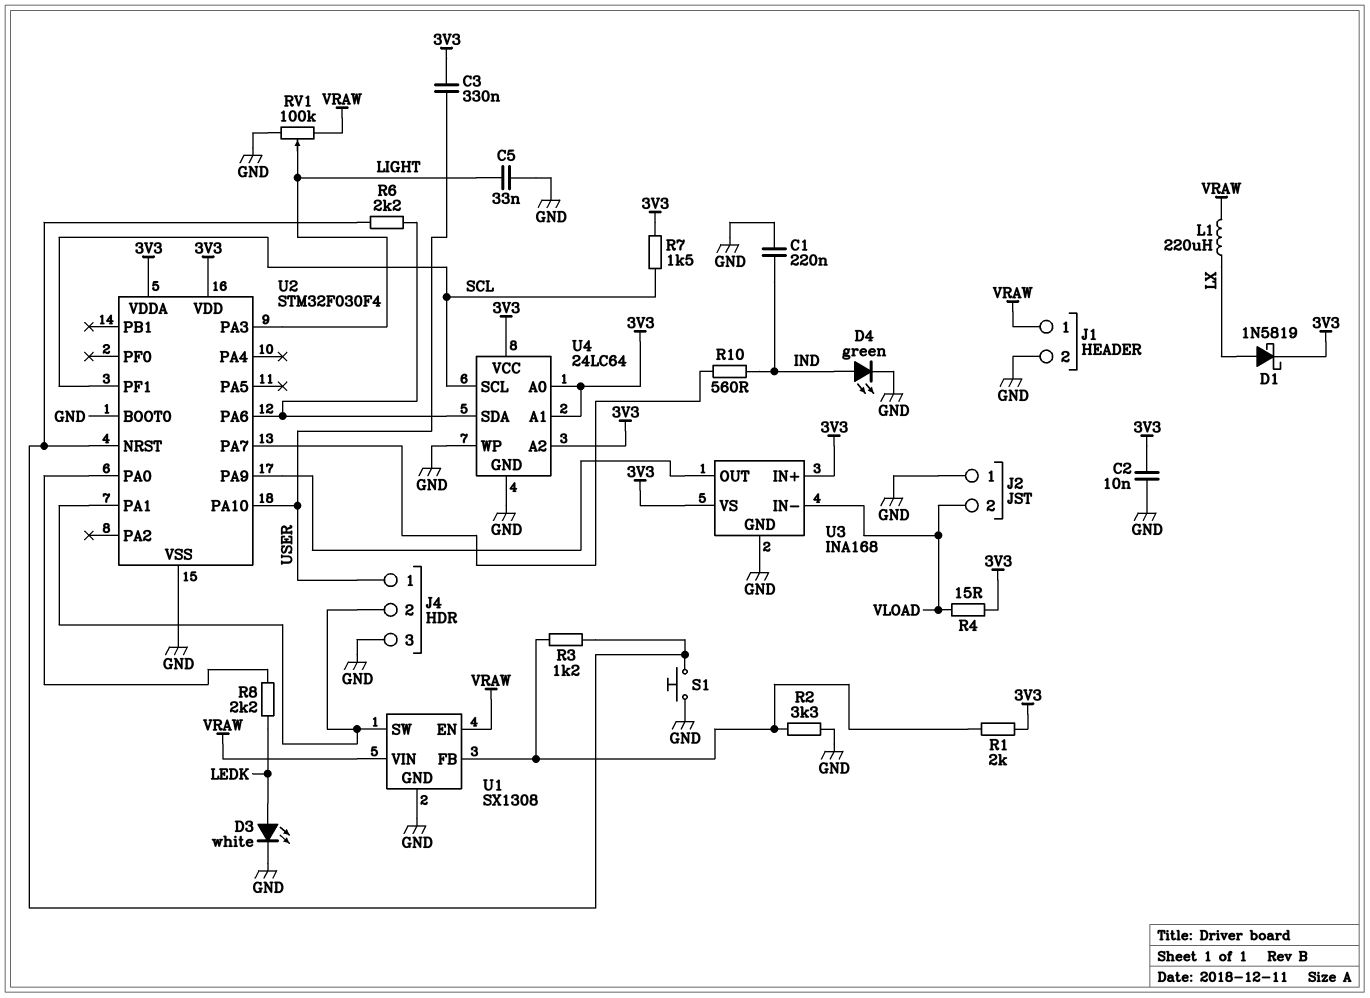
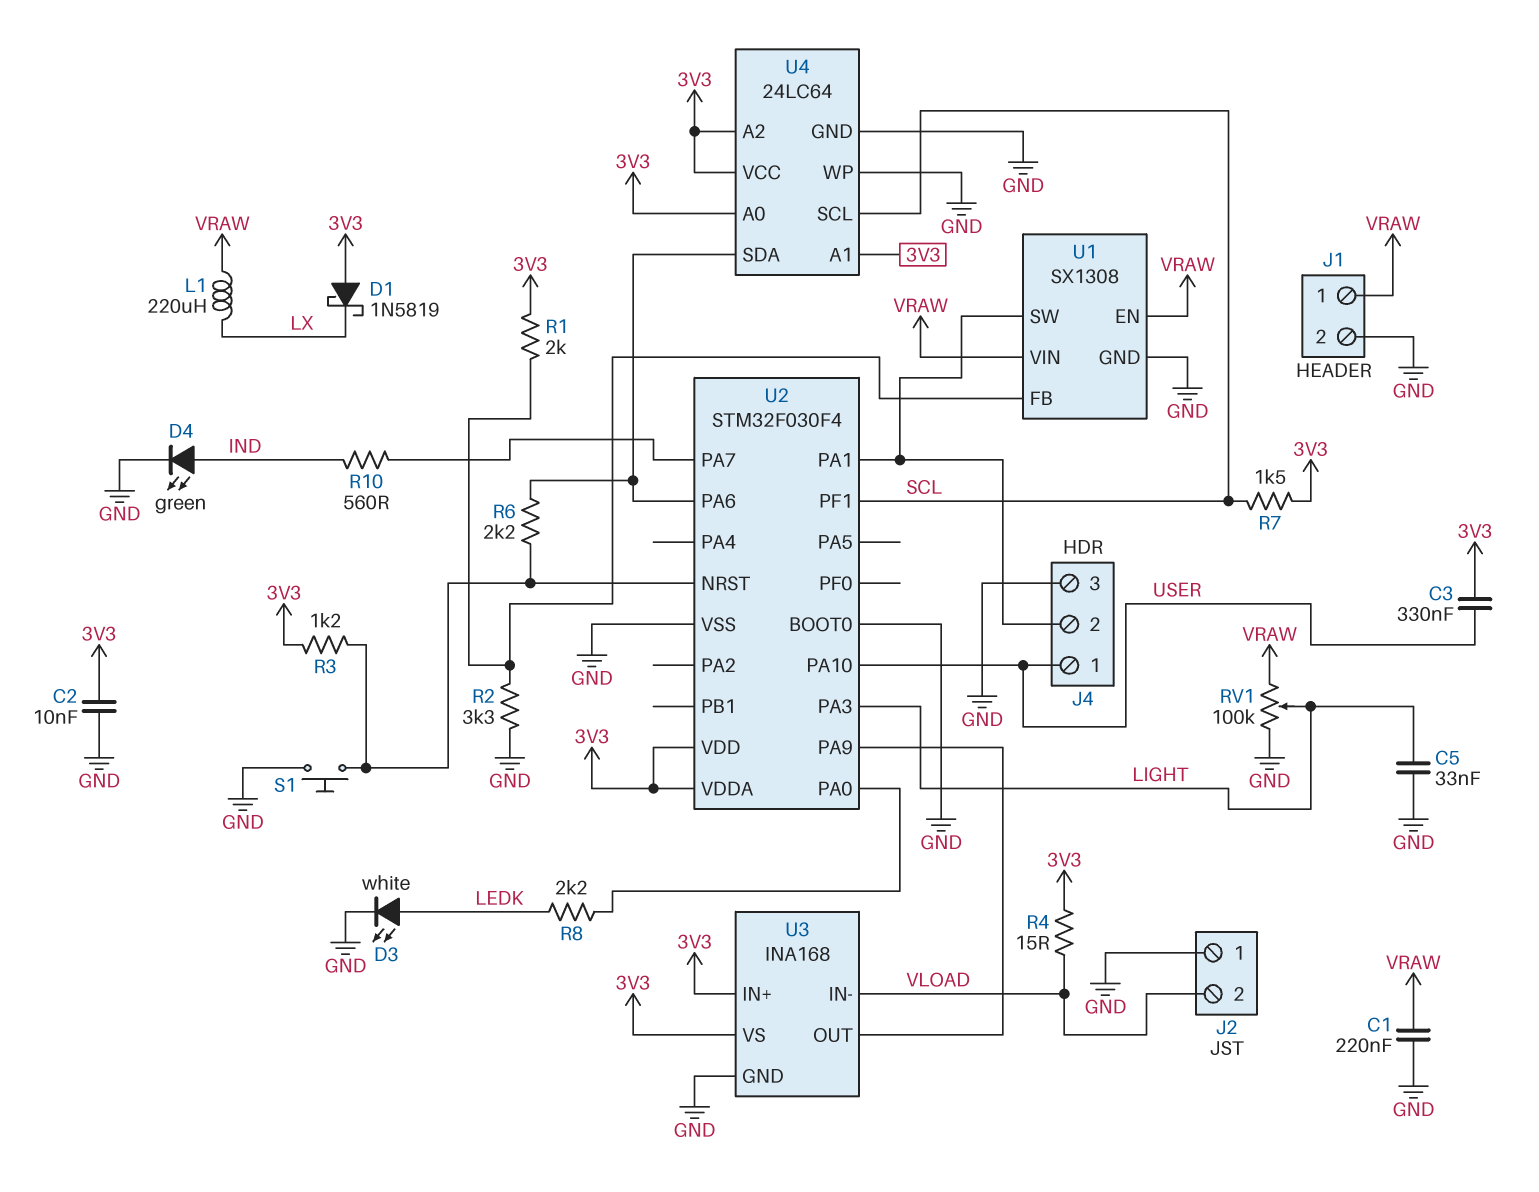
C1: 220nF (GND, IND) -> 220nF (GND, VRAW)
D1: schottky 1N5819 (A LX, K 3V3) -> schottky 1N5819 (A 3V3, K LX)
R3: 1.2k (U1/FB, U2/NRST) -> 1.2k (3V3, U2/NRST)

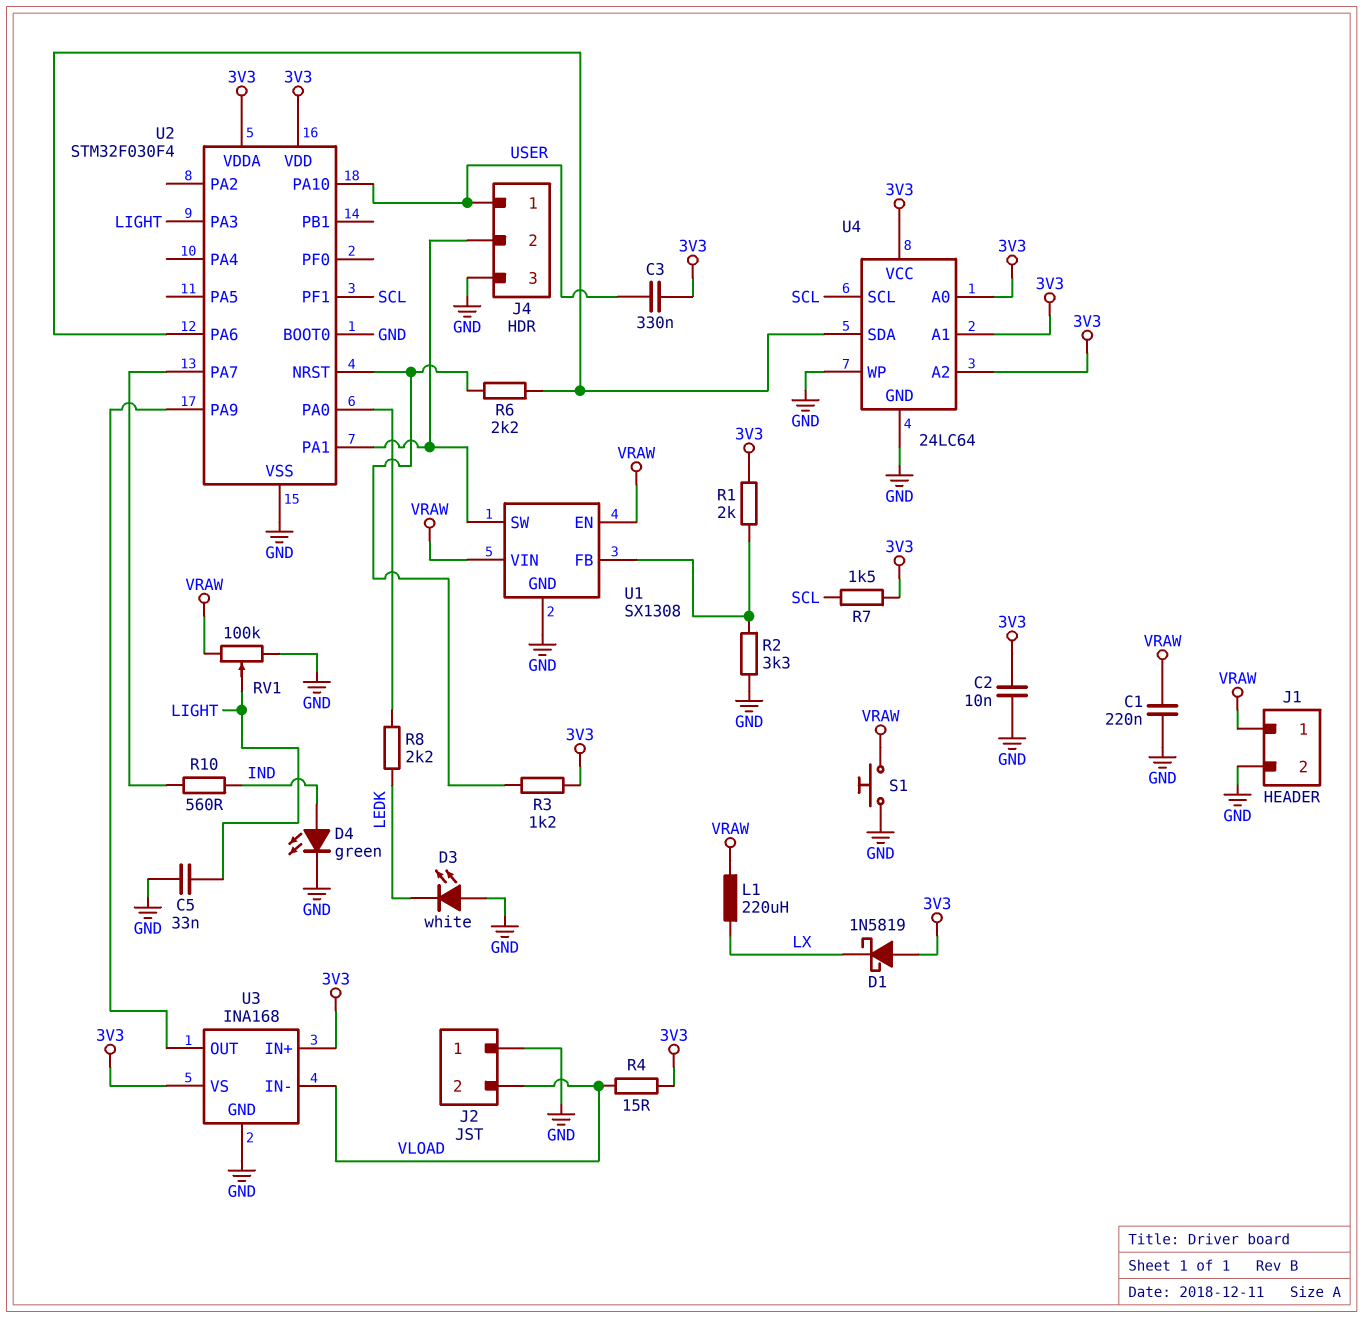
D3: LED white (A LEDK, K GND) -> LED white (A GND, K LEDK)
S1: button (GND, U2/NRST) -> button (GND, VRAW)

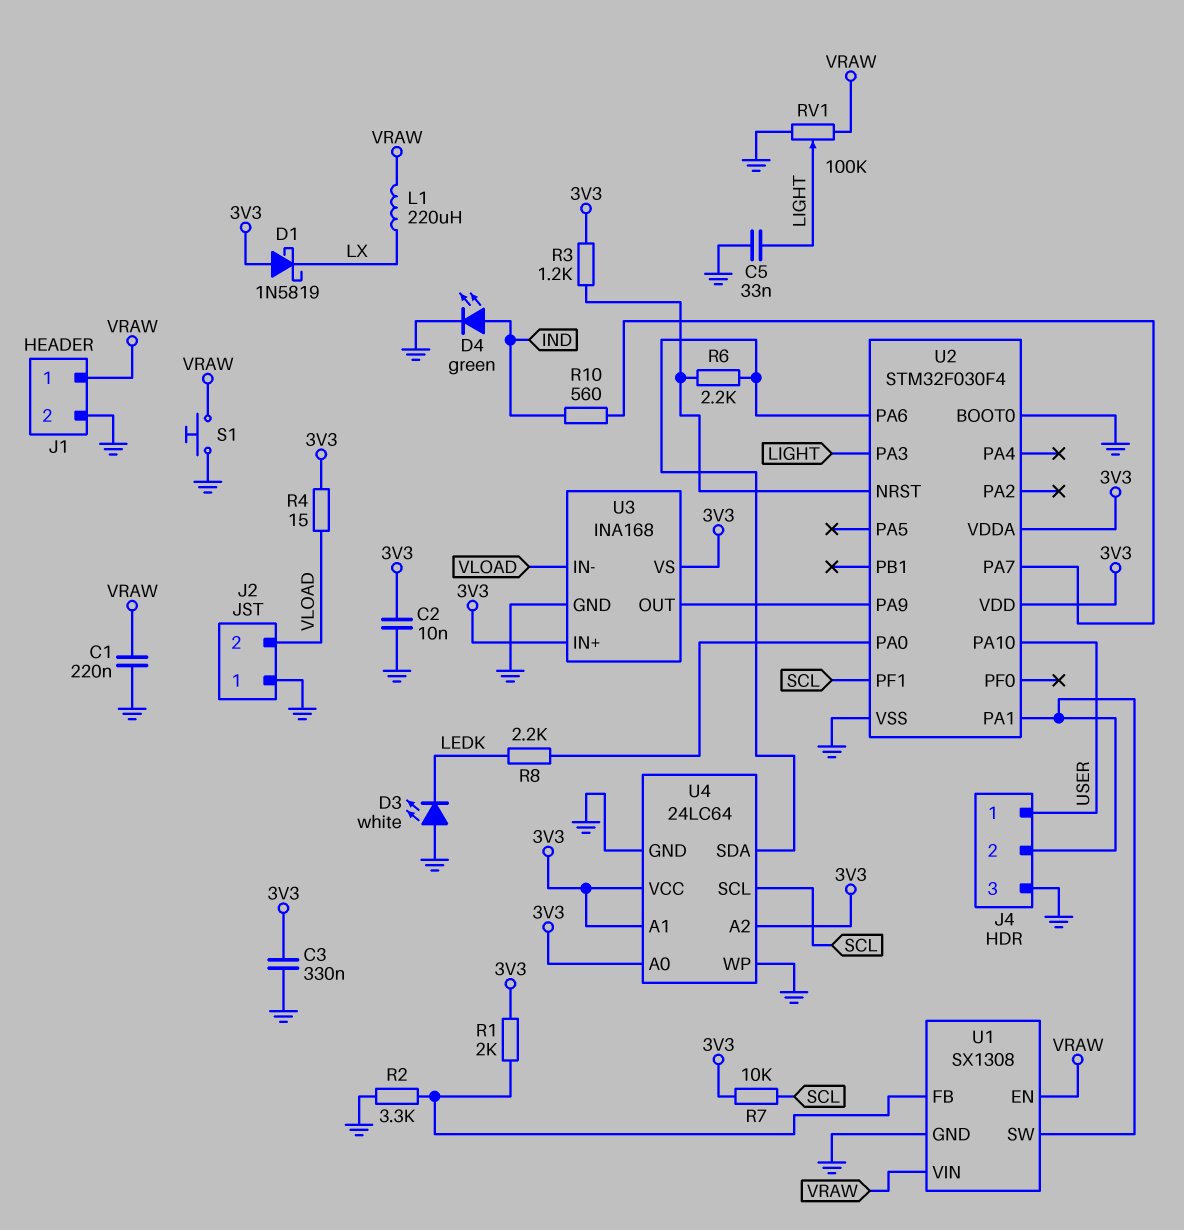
C3: 330nF (3V3, USER) -> 330nF (3V3, GND)
R7: 1.5k (3V3, SCL) -> 10k (3V3, SCL)

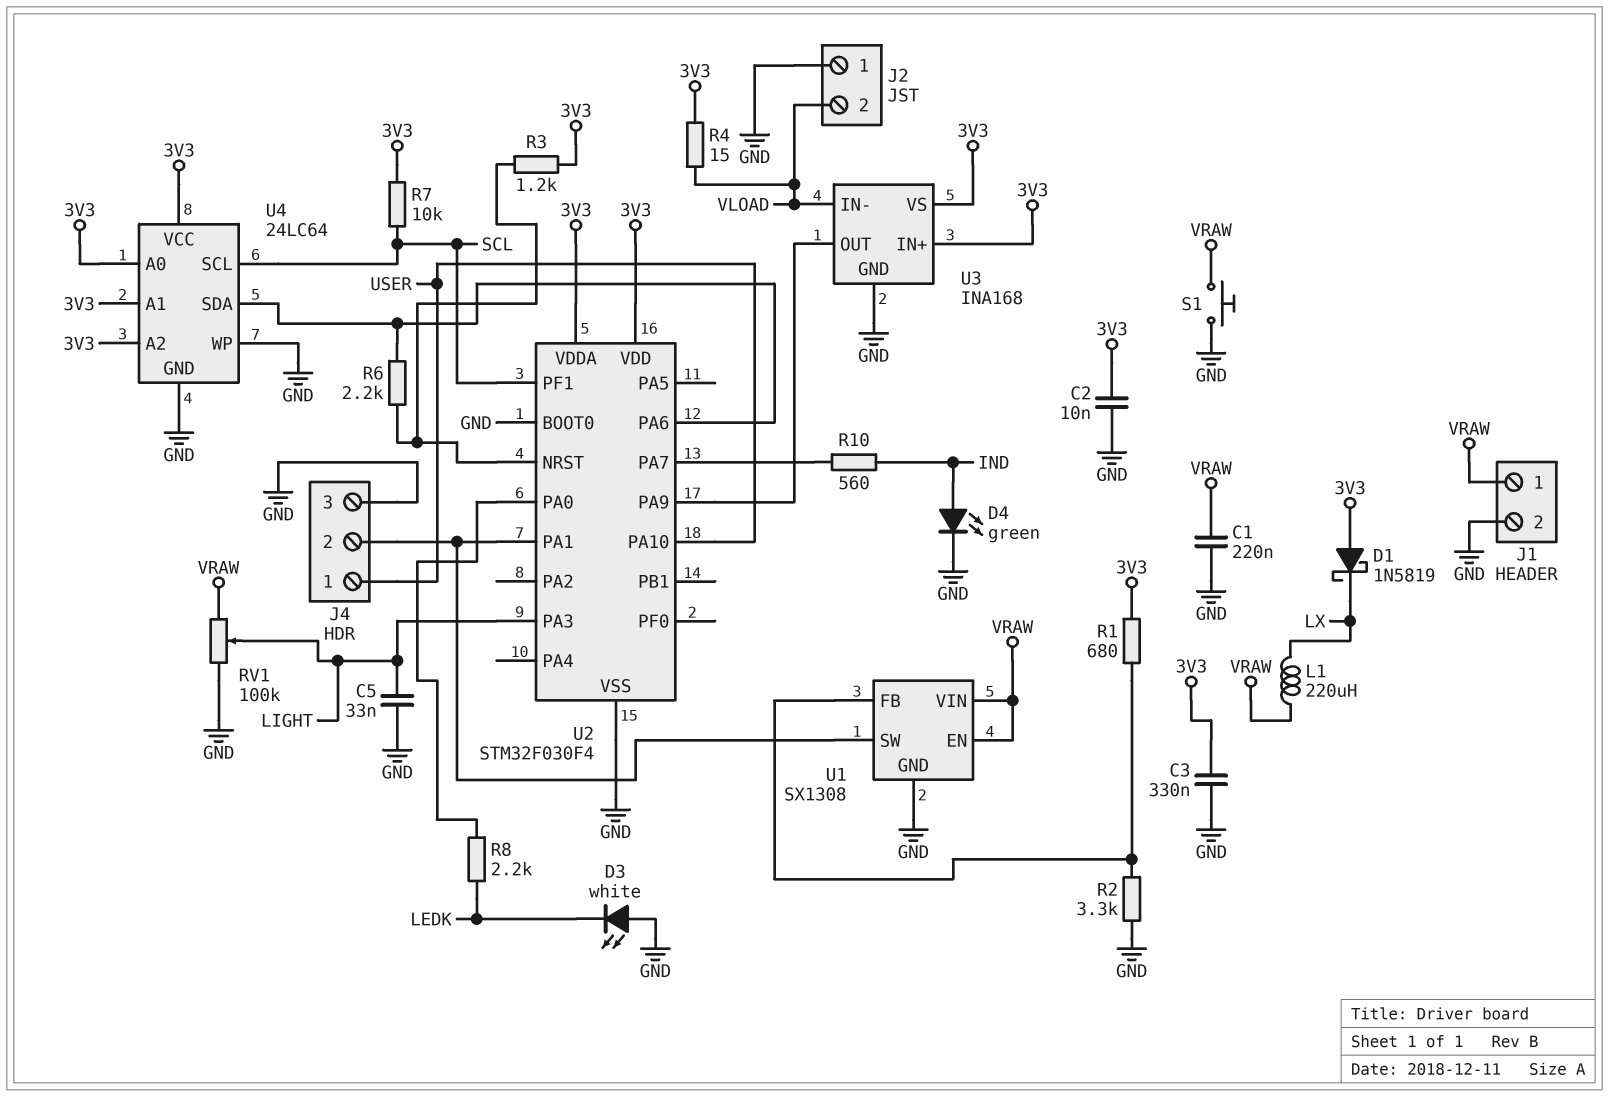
R1: 2k (3V3, U1/FB) -> 680 (3V3, U1/FB)

